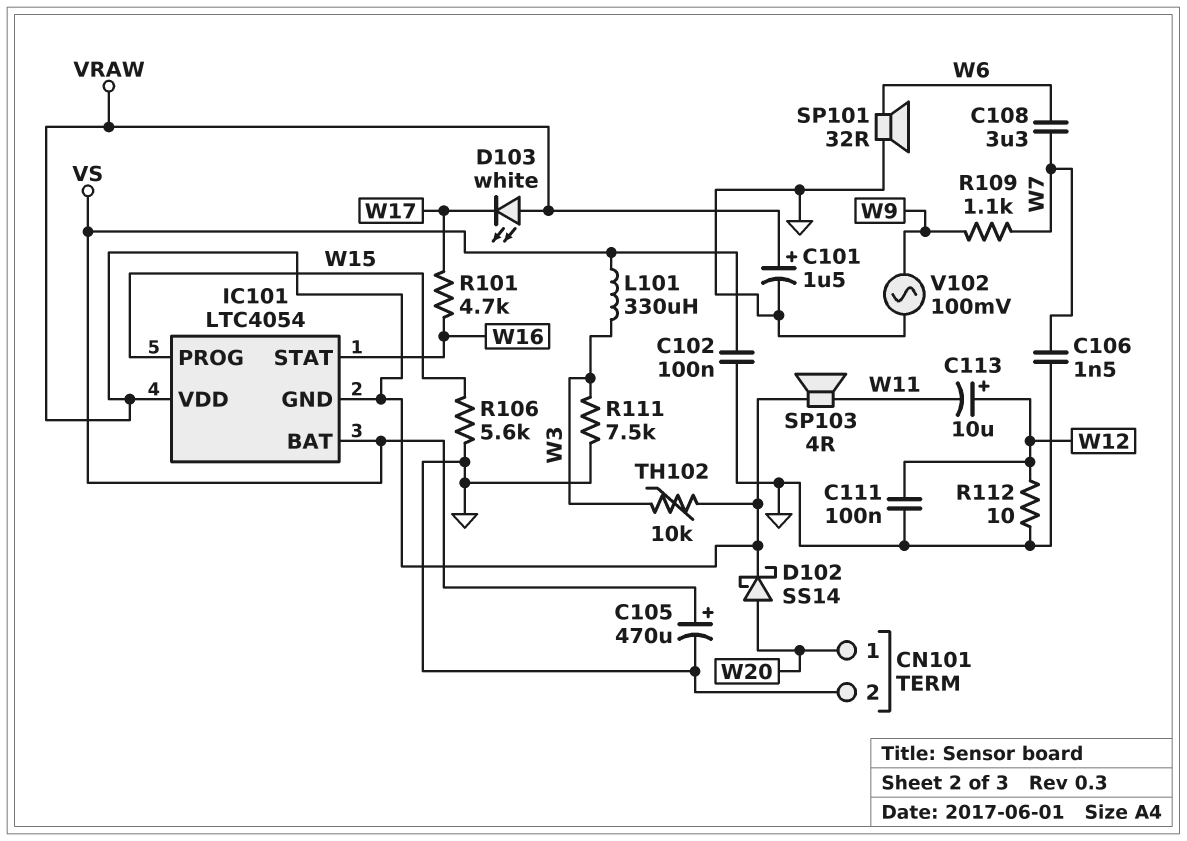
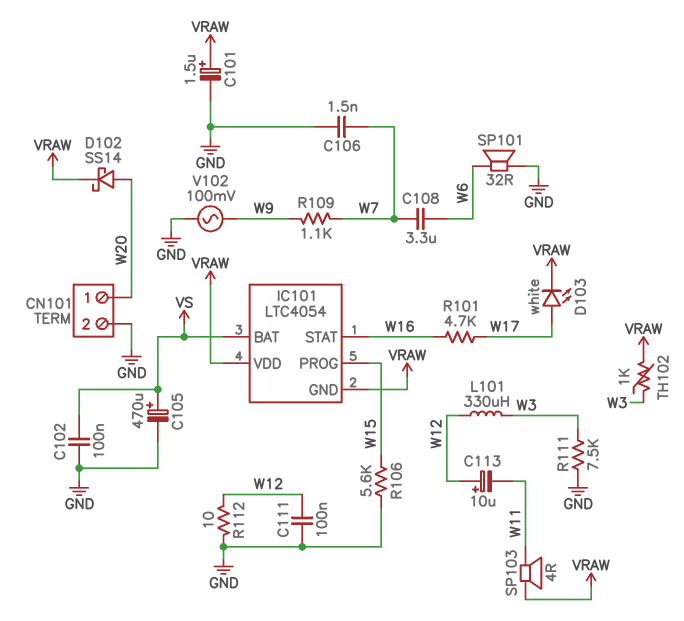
D103: LED white (A VRAW, K W17) -> LED white (A W17, K VRAW)
L101: 330uH (VS, W3) -> 330uH (W3, W12)
TH102: 10k (VRAW, W3) -> 1k (VRAW, W3)

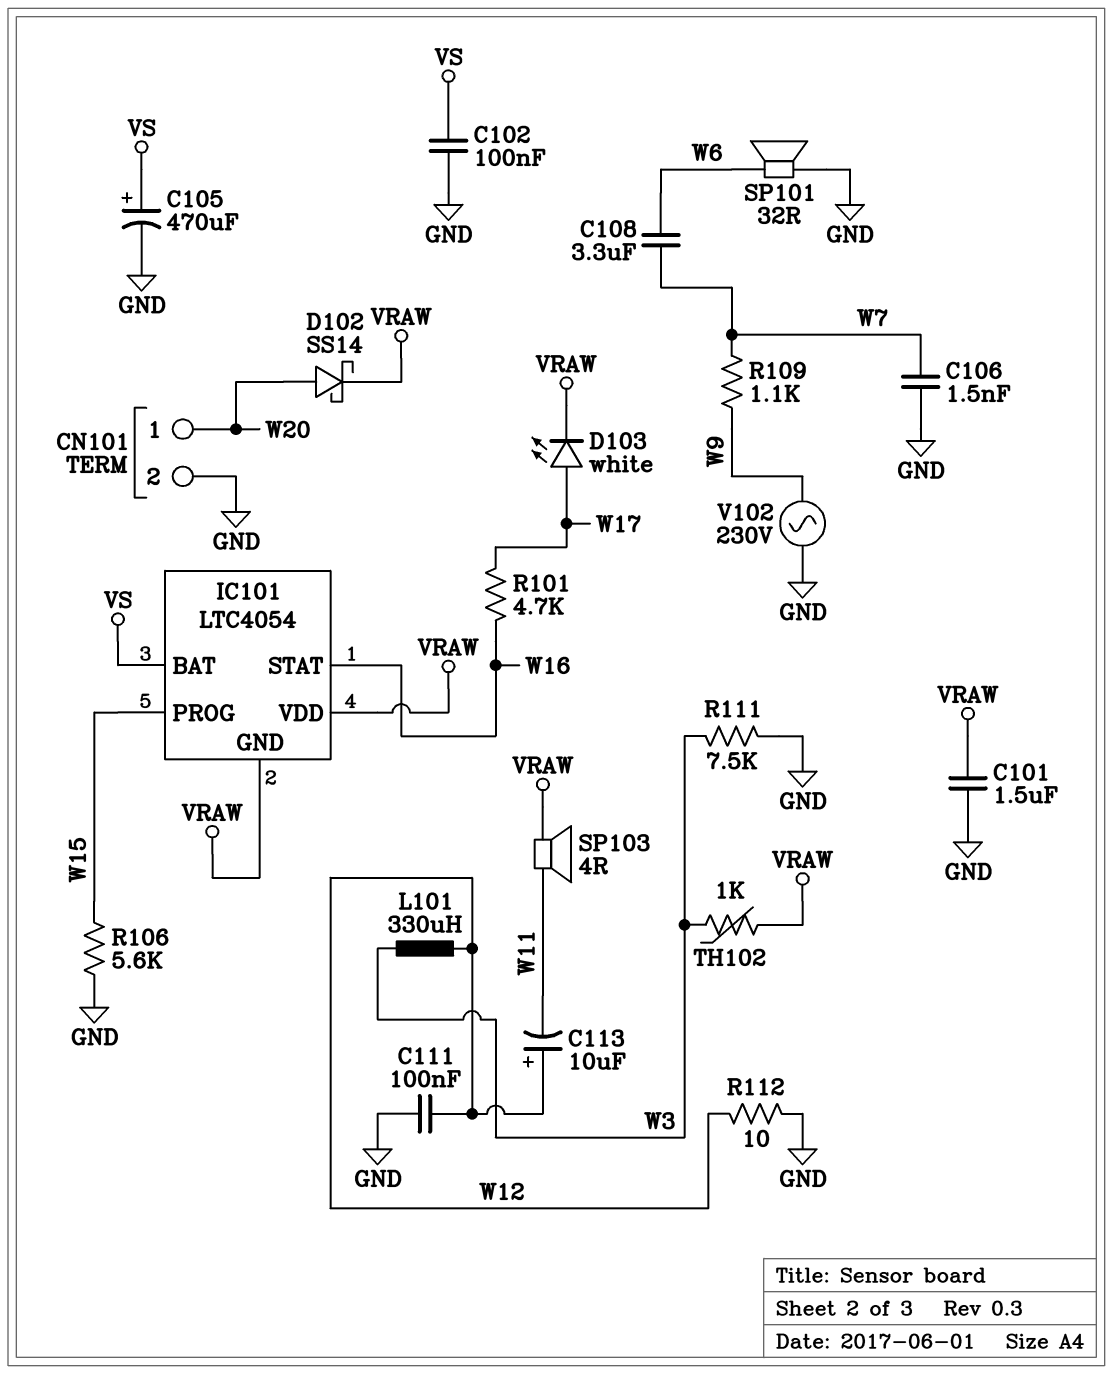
C101: 1.5uF (plus VRAW, minus GND) -> 1.5uF (GND, VRAW)
V102: AC 100mV (GND, W9) -> AC 230V (GND, W9)

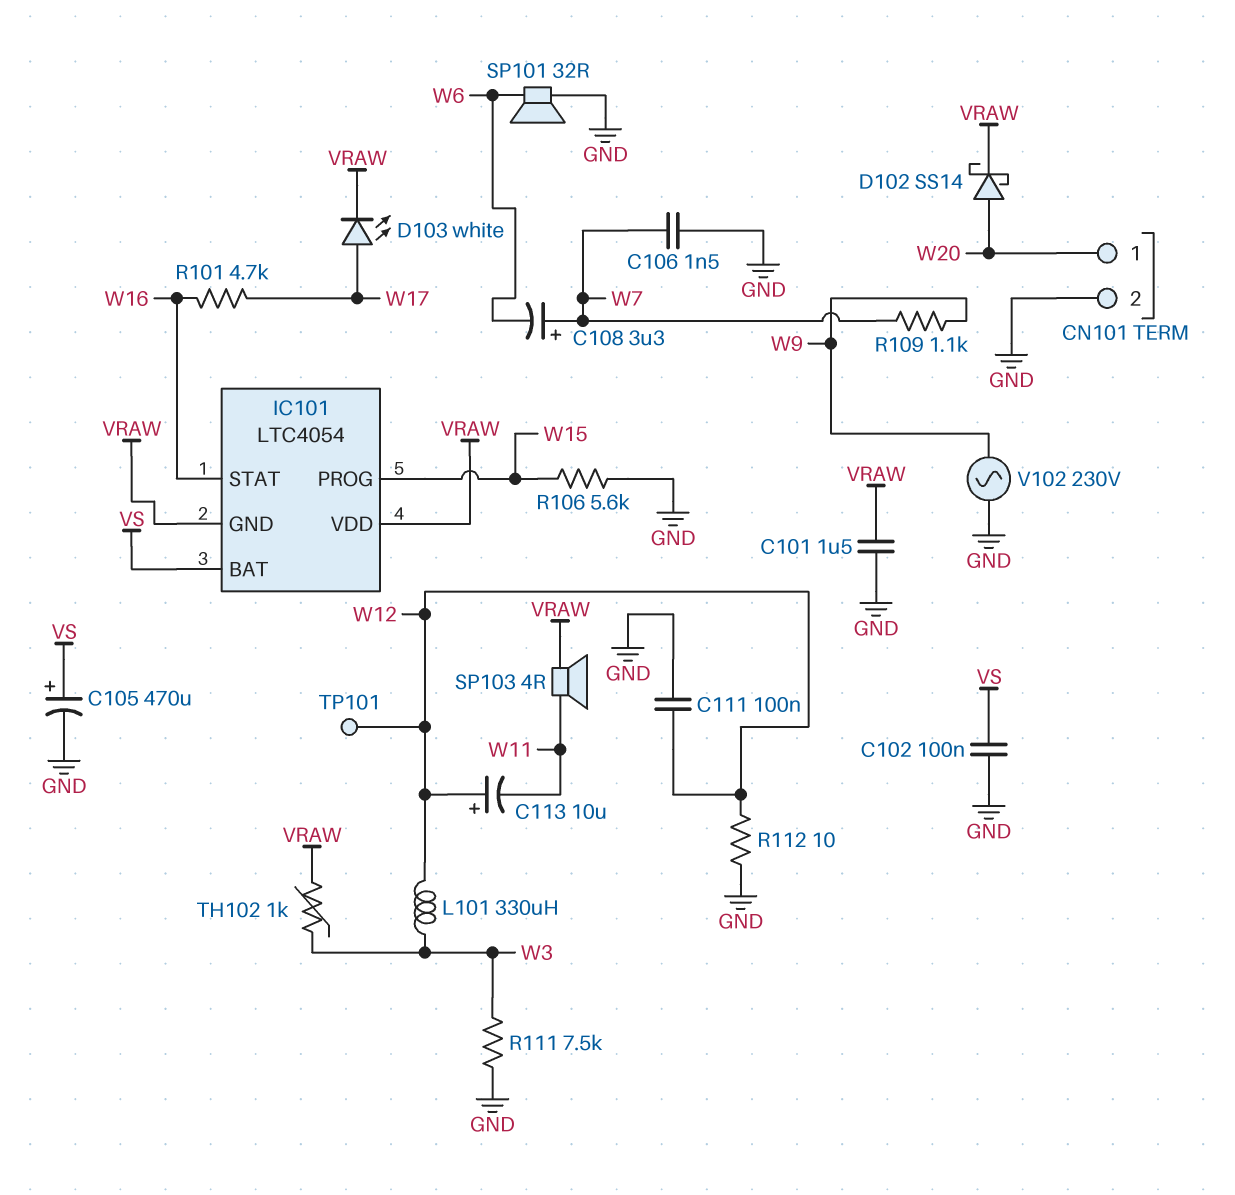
C108: 3.3uF (W6, W7) -> 3.3uF (plus W7, minus W6)
TP101: none -> test point (W12)

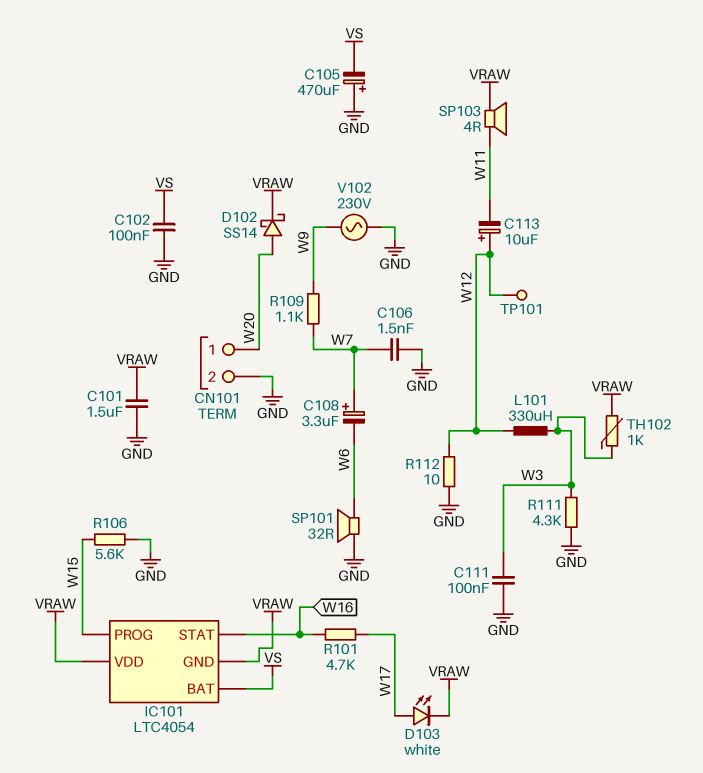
C105: 470uF (plus VS, minus GND) -> 470uF (plus GND, minus VS)
C111: 100nF (GND, W12) -> 100nF (GND, W3)
R111: 7.5k (GND, W3) -> 4.3k (GND, W3)

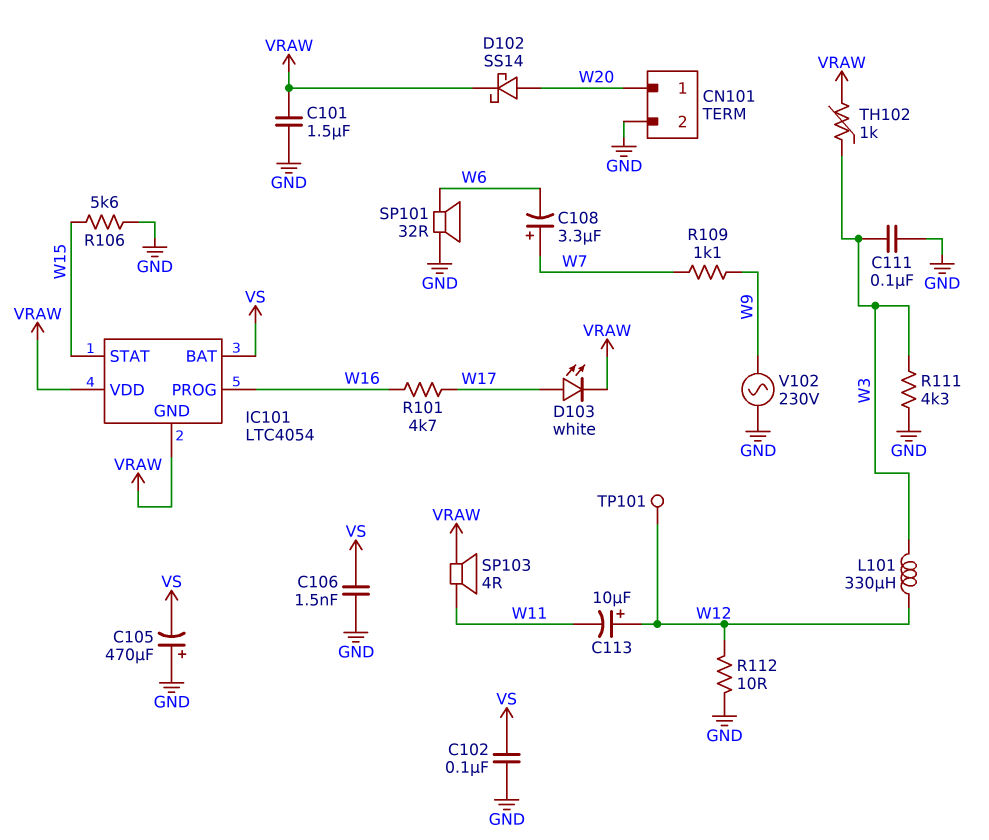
C106: 1.5nF (GND, W7) -> 1.5nF (GND, VS)
IC101 pin PROG: W15 -> W16
IC101 pin STAT: W16 -> W15

